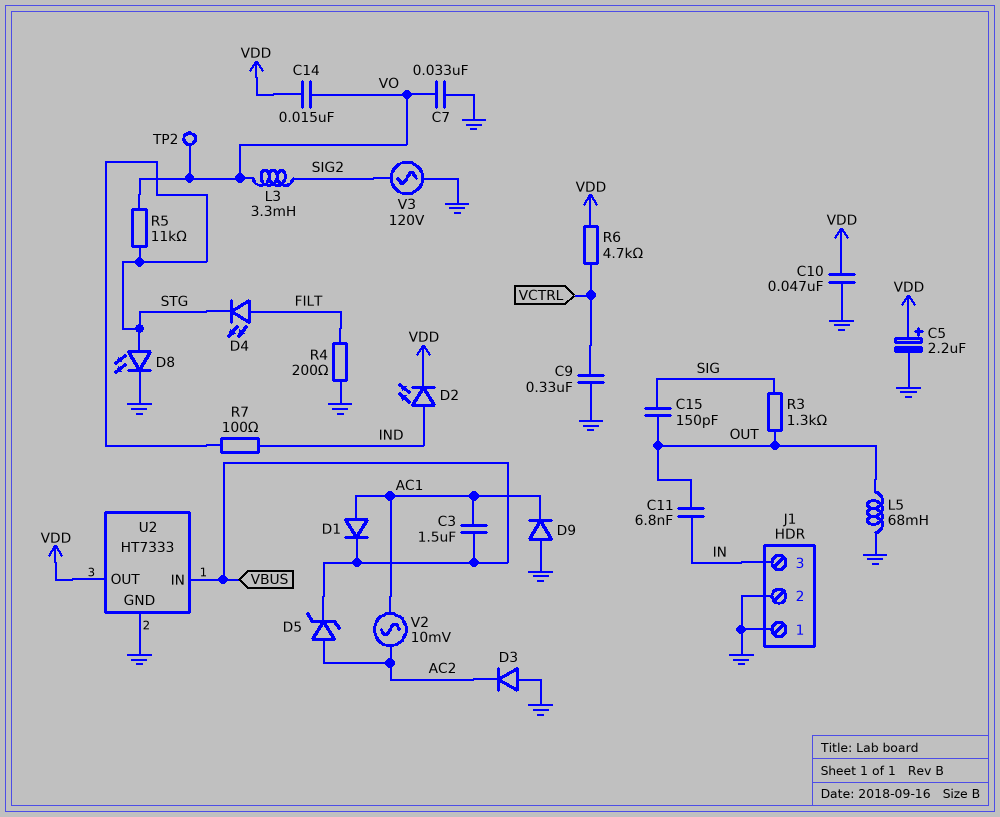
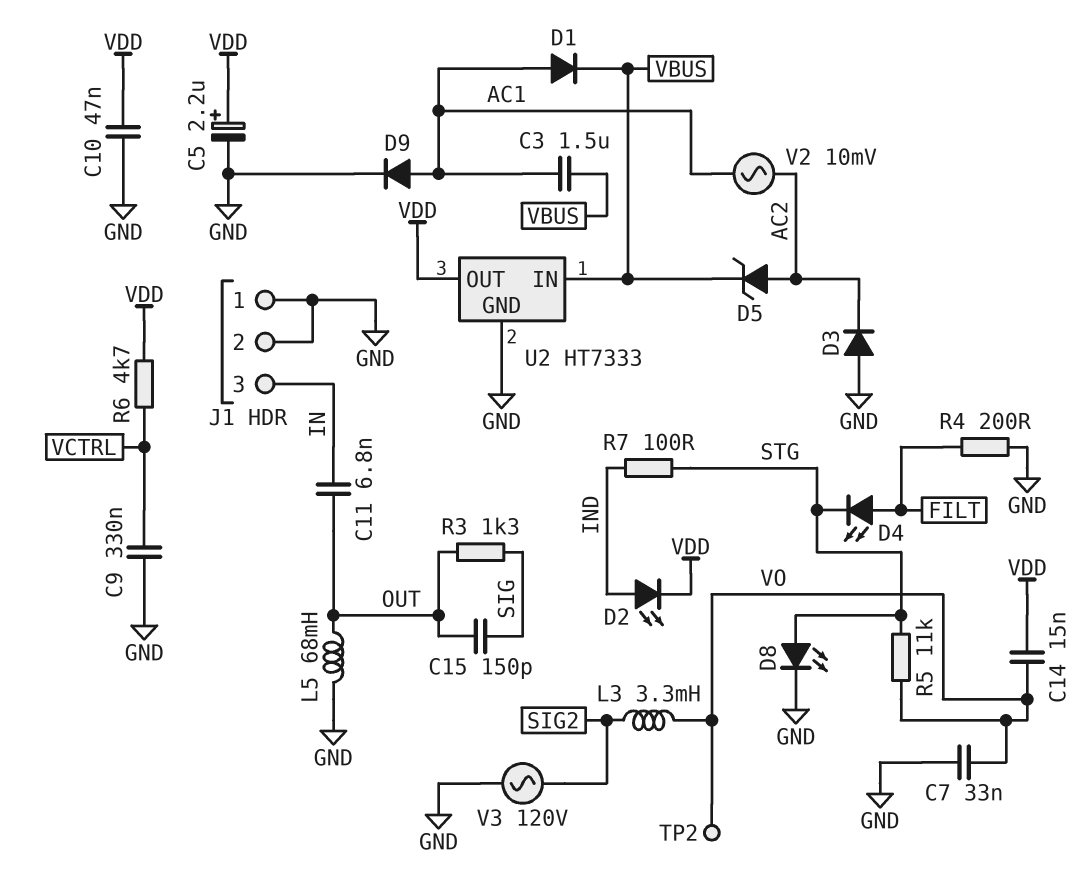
D9: diode (A GND, K AC1) -> diode (A AC1, K GND)

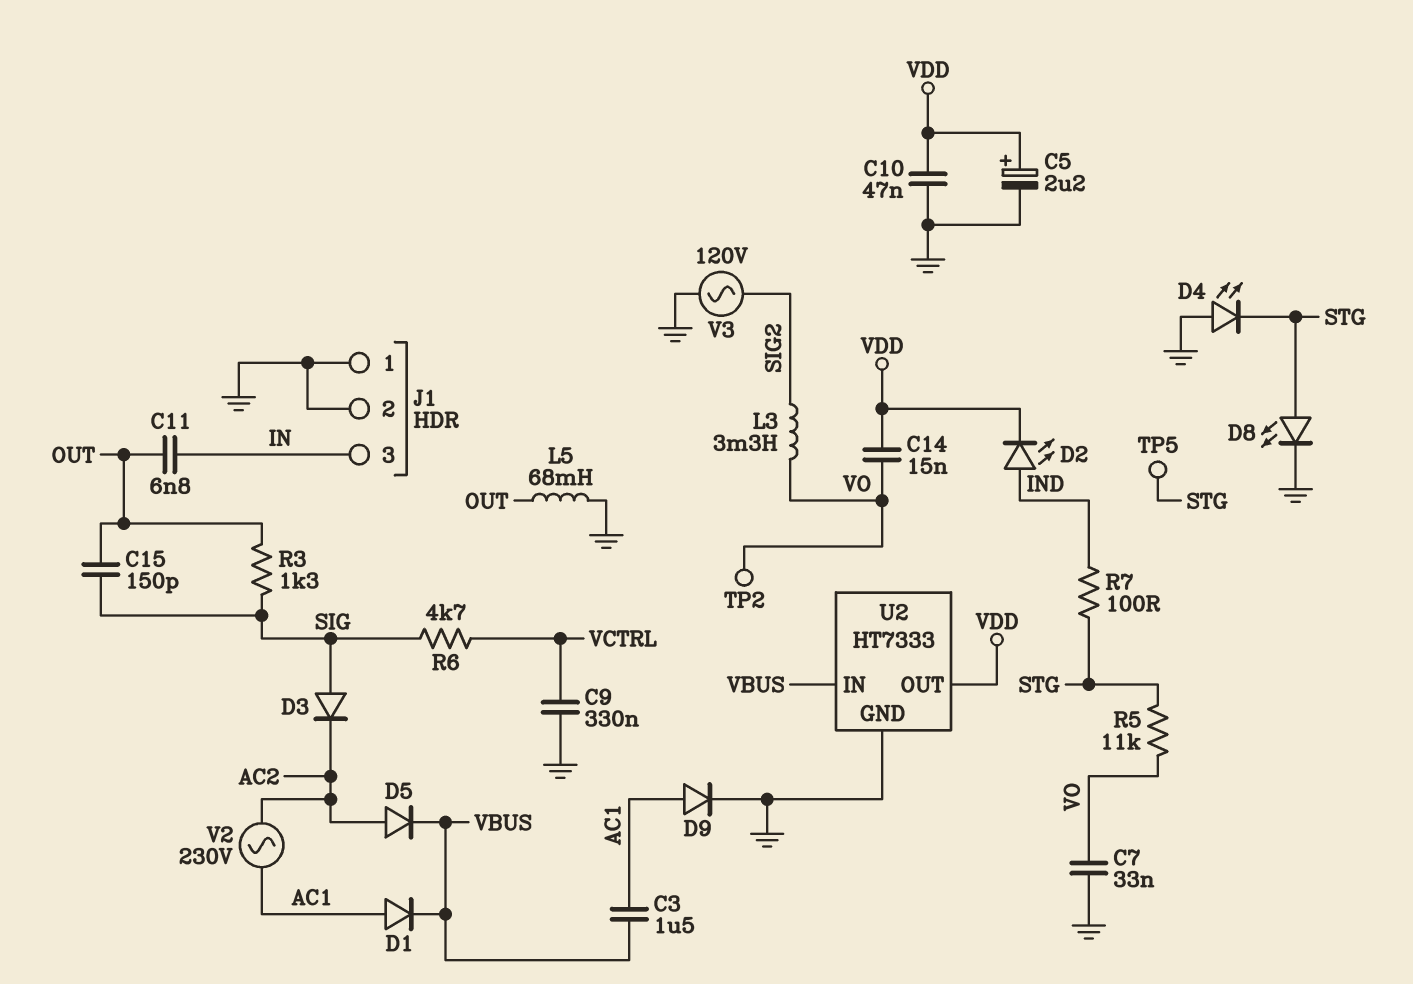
D3: diode (A GND, K AC2) -> diode (A SIG, K AC2)
D4: LED (A FILT, K STG) -> LED (A GND, K STG)
D5: zener (A AC2, K VBUS) -> diode (A AC2, K VBUS)
R4: 200 (FILT, GND) -> none
R6: 4.7k (VCTRL, VDD) -> 4.7k (SIG, VCTRL)
TP5: none -> test point (STG)
V2: AC 10mV (AC1, AC2) -> AC 230V (AC1, AC2)

